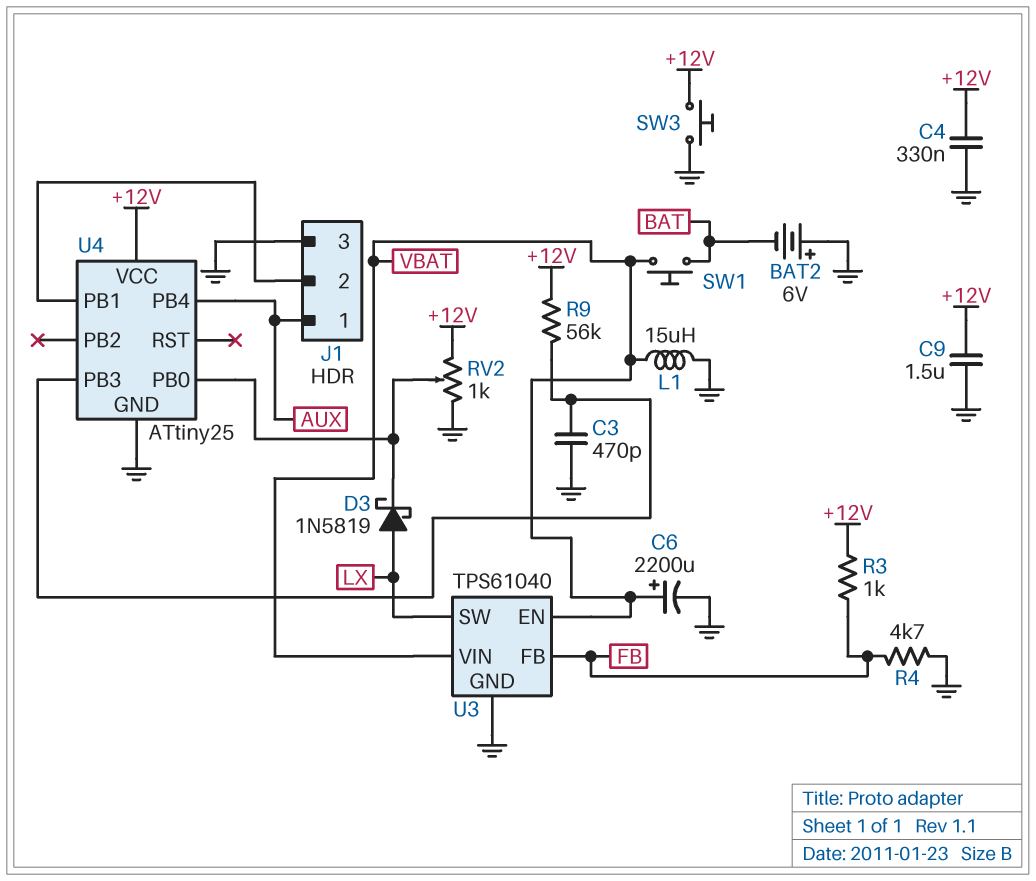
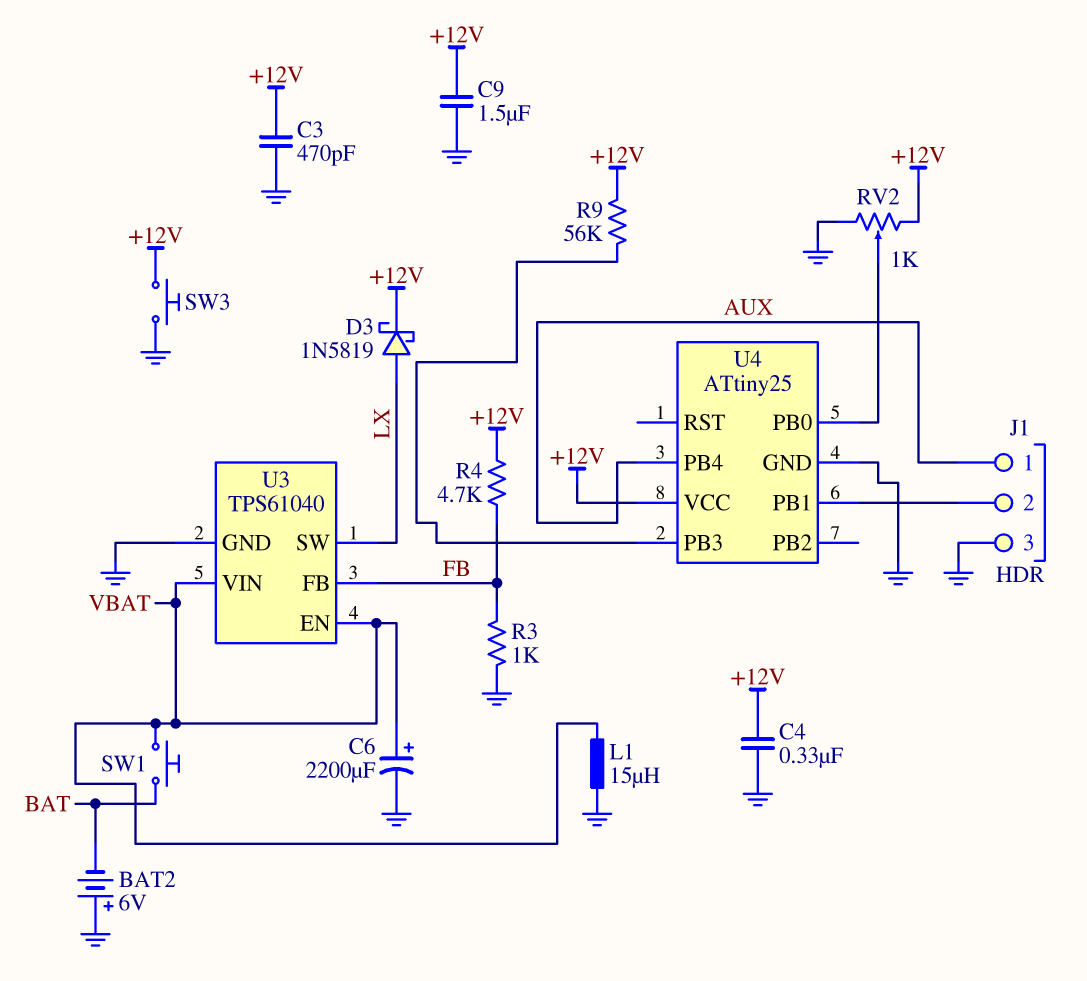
C3: 470pF (GND, U4/PB3) -> 470pF (+12V, GND)
D3: schottky 1N5819 (A LX, K U4/PB0) -> schottky 1N5819 (A LX, K +12V)
R3: 1k (+12V, FB) -> 1k (FB, GND)
R4: 4.7k (FB, GND) -> 4.7k (+12V, FB)

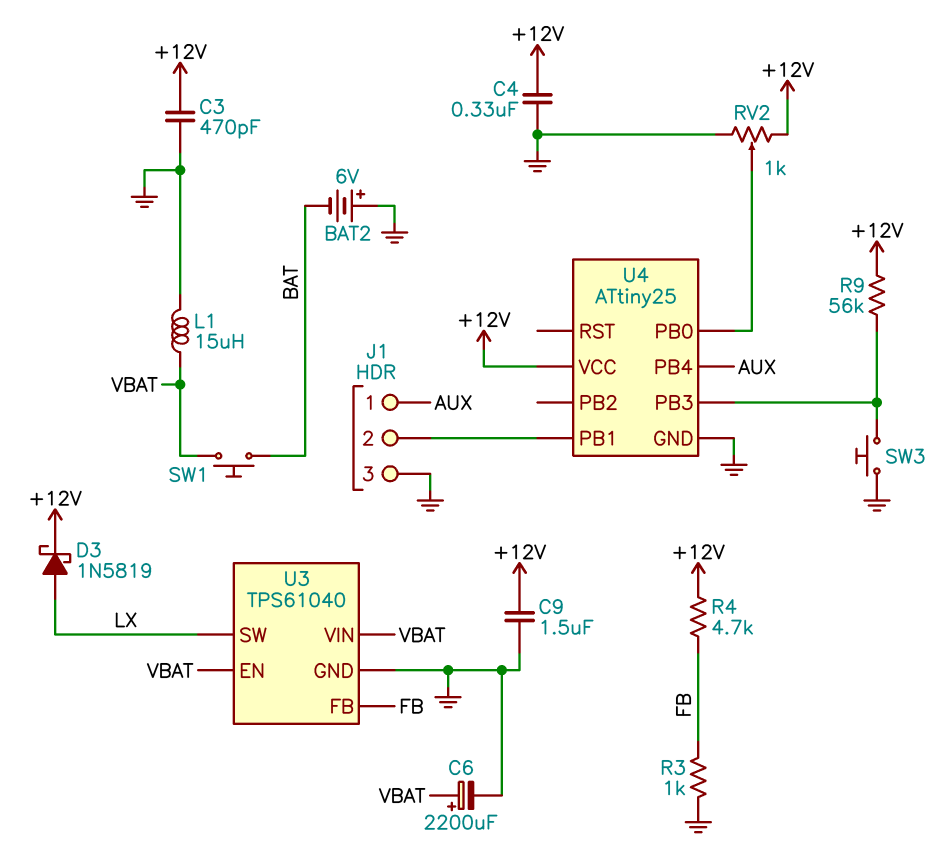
SW3: button (+12V, GND) -> button (GND, U4/PB3)

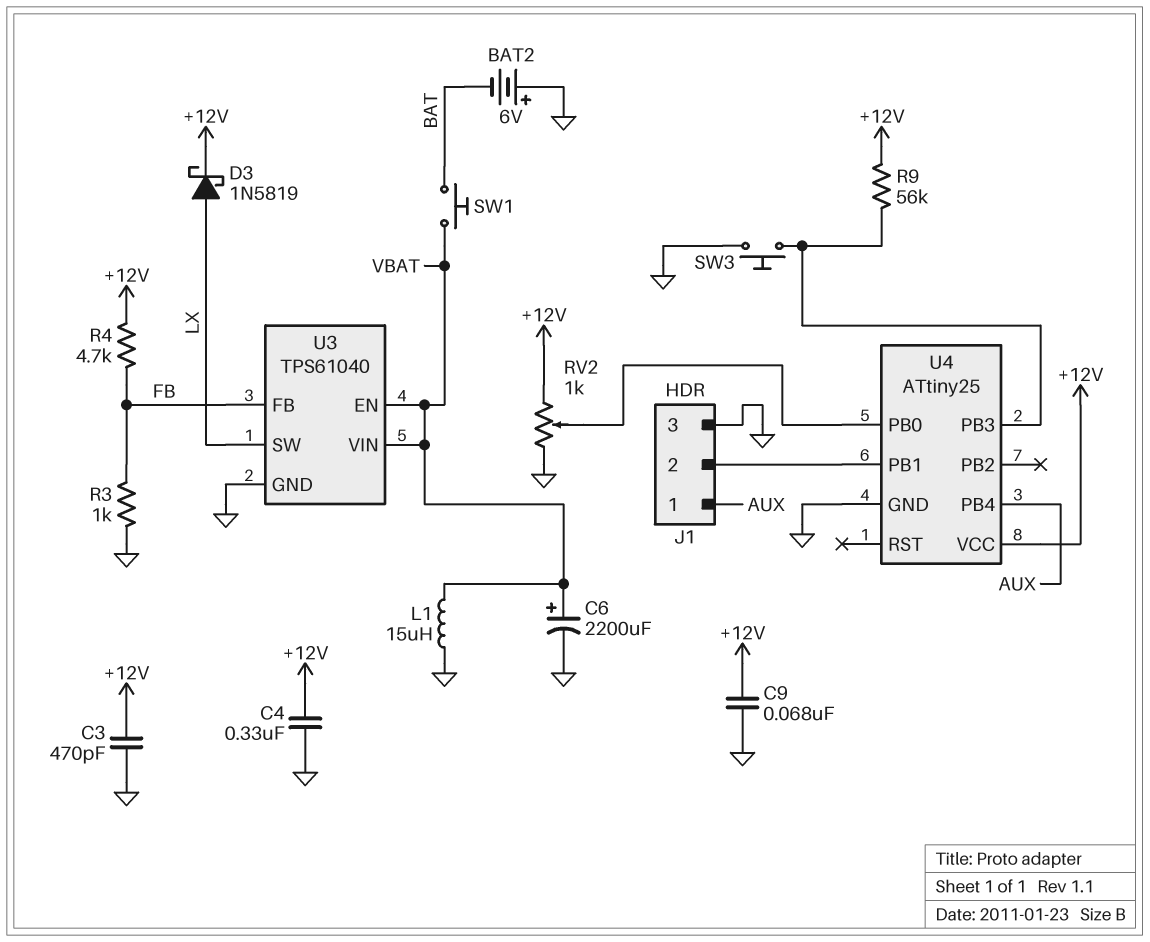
C9: 1.5uF (+12V, GND) -> 68nF (+12V, GND)

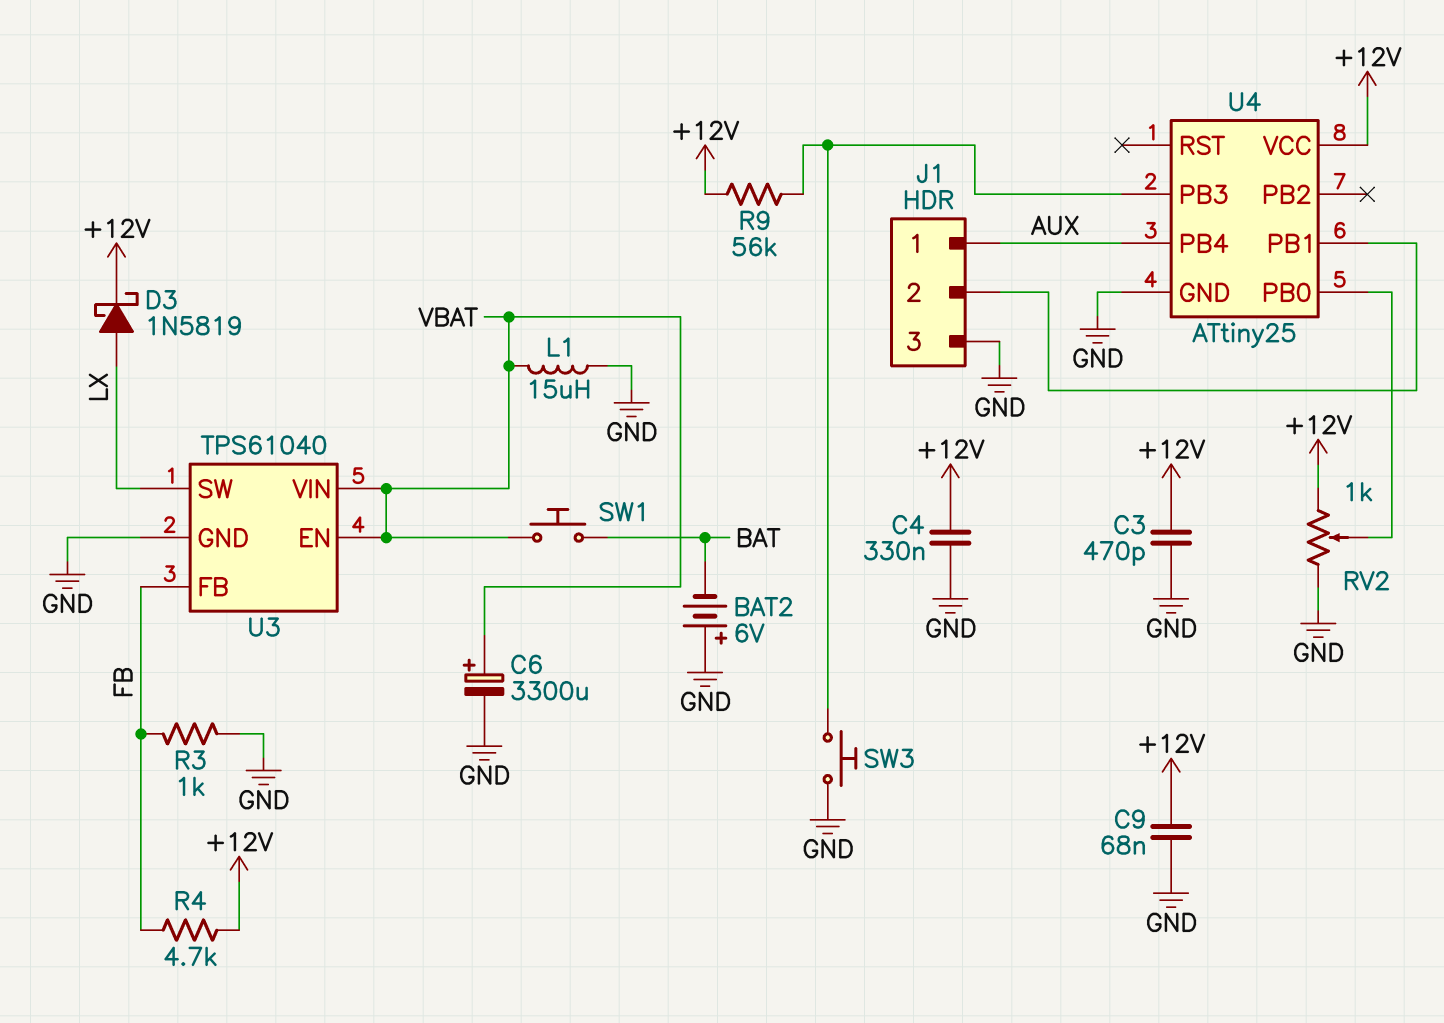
C6: 2200uF (plus VBAT, minus GND) -> 3300uF (plus VBAT, minus GND)

